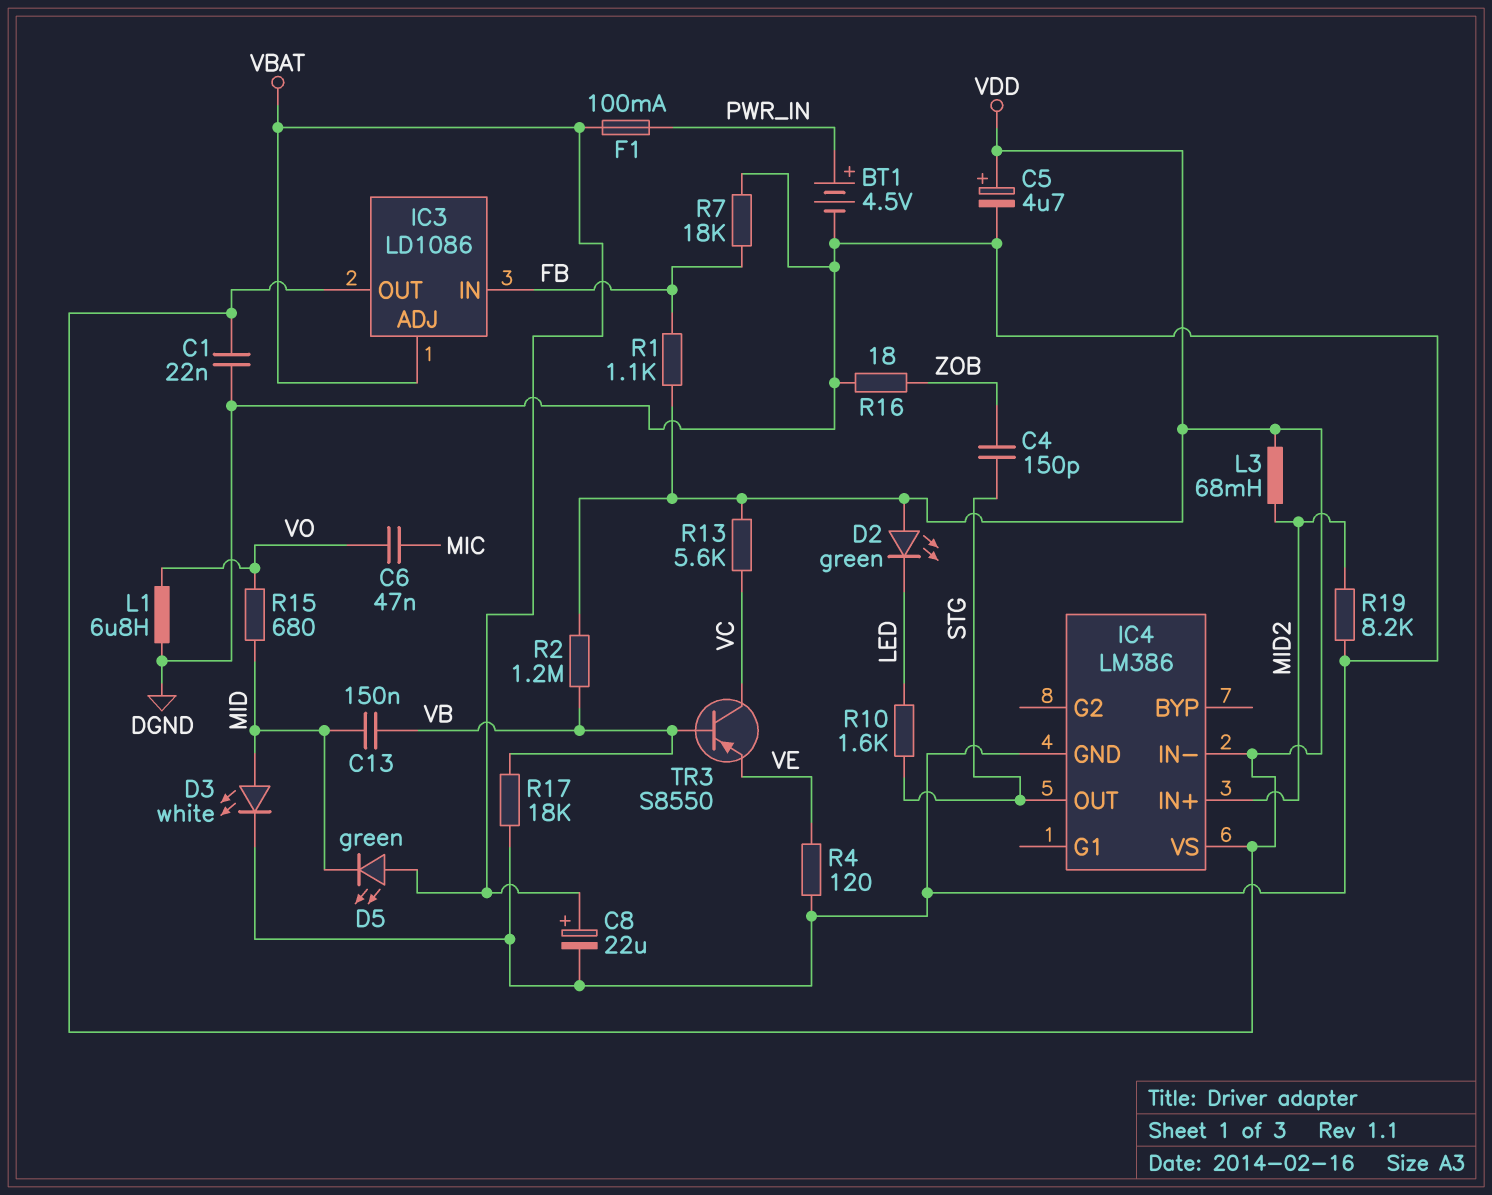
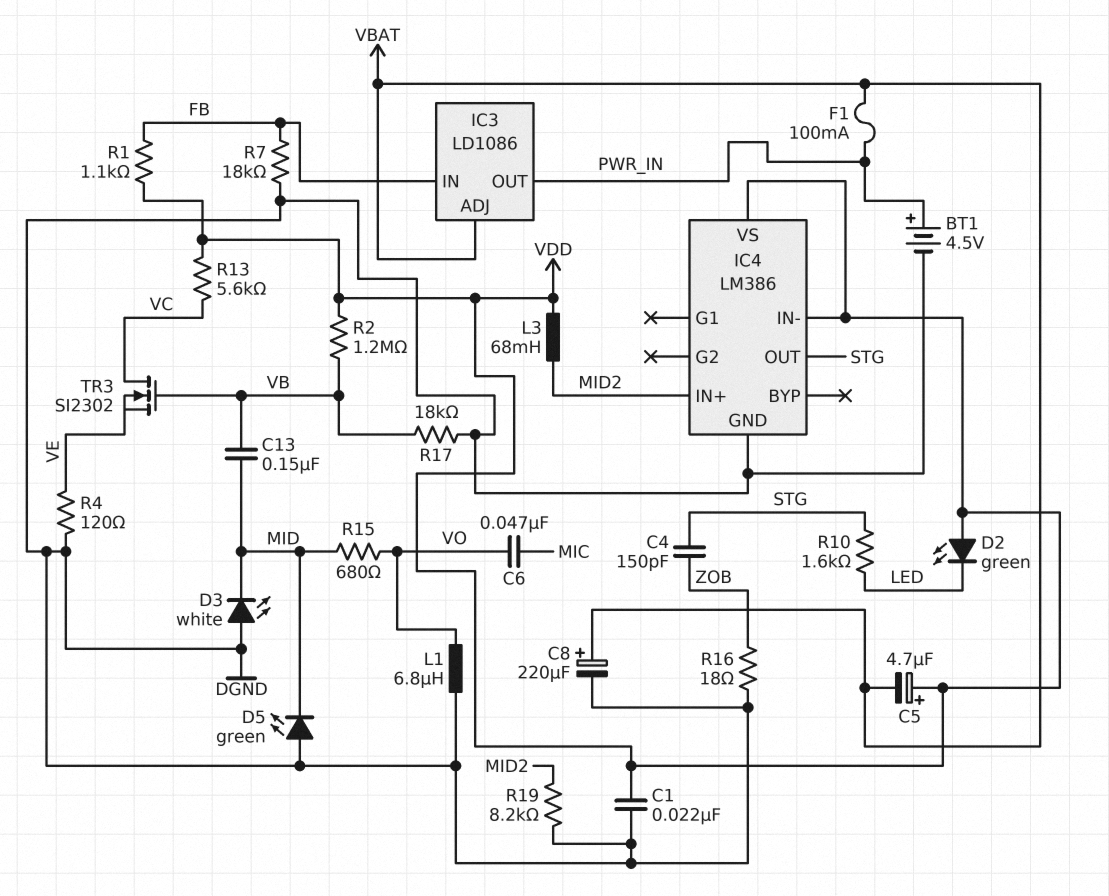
C5: 4.7uF (plus VDD, minus DGND) -> 4.7uF (plus VDD, minus VBAT)
C8: 22uF (plus VBAT, minus DGND) -> 220uF (plus VBAT, minus DGND)
D3: LED white (A MID, K DGND) -> LED white (A DGND, K MID)
D5: LED green (A VBAT, K MID) -> LED green (A DGND, K MID)
IC3 pin OUT: VDD -> PWR_IN
TR3: PNP S8550 (B VB, C VC, E VE) -> NMOS SI2302 (G VB, D VC, S VE)

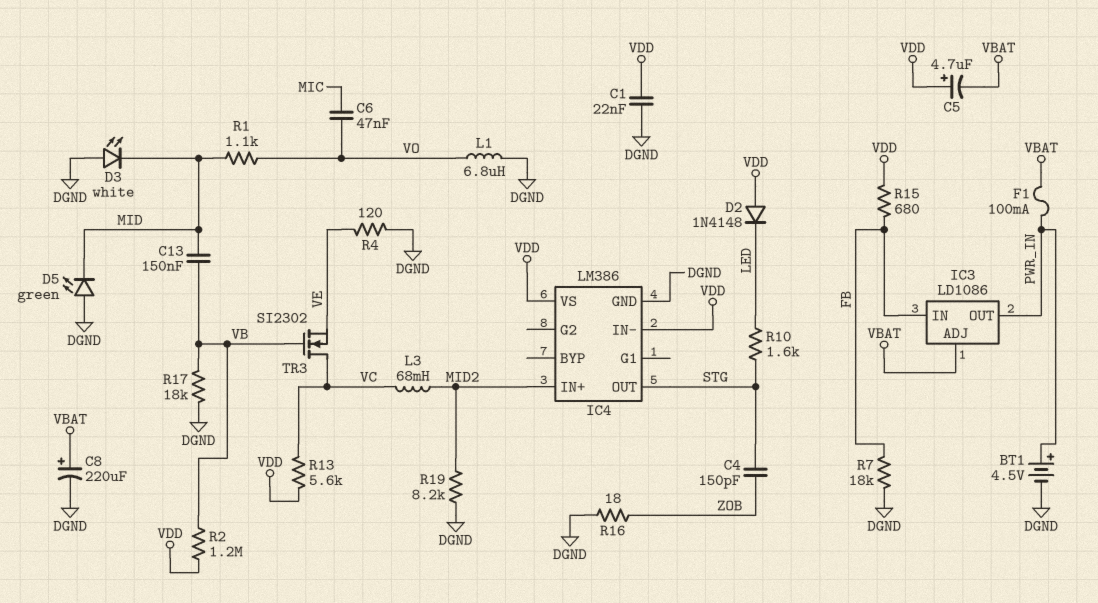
D2: LED green (A VDD, K LED) -> diode 1N4148 (A VDD, K LED)
L3: 68mH (MID2, VDD) -> 68mH (MID2, VC)
R1: 1.1k (FB, VDD) -> 1.1k (MID, VO)
R15: 680 (MID, VO) -> 680 (FB, VDD)

